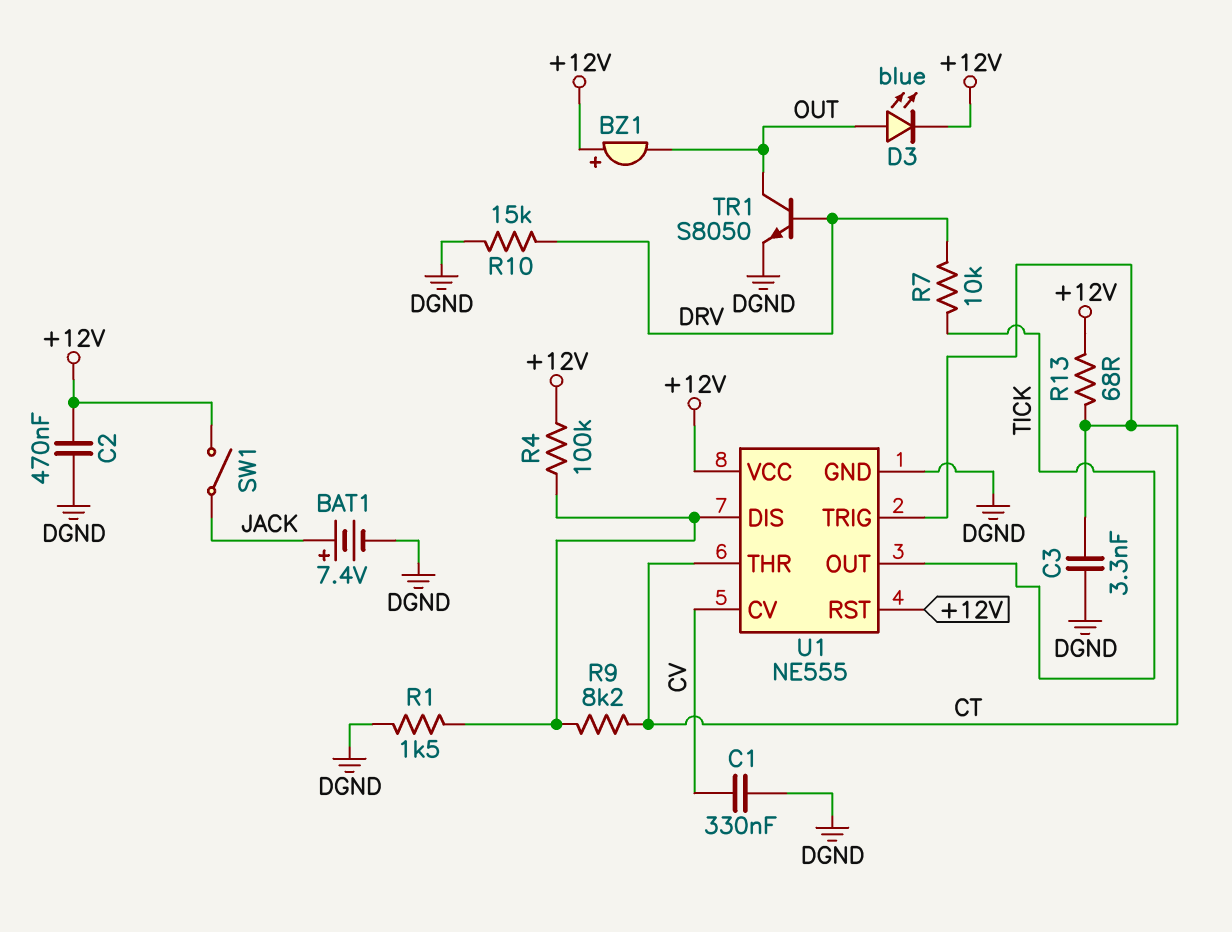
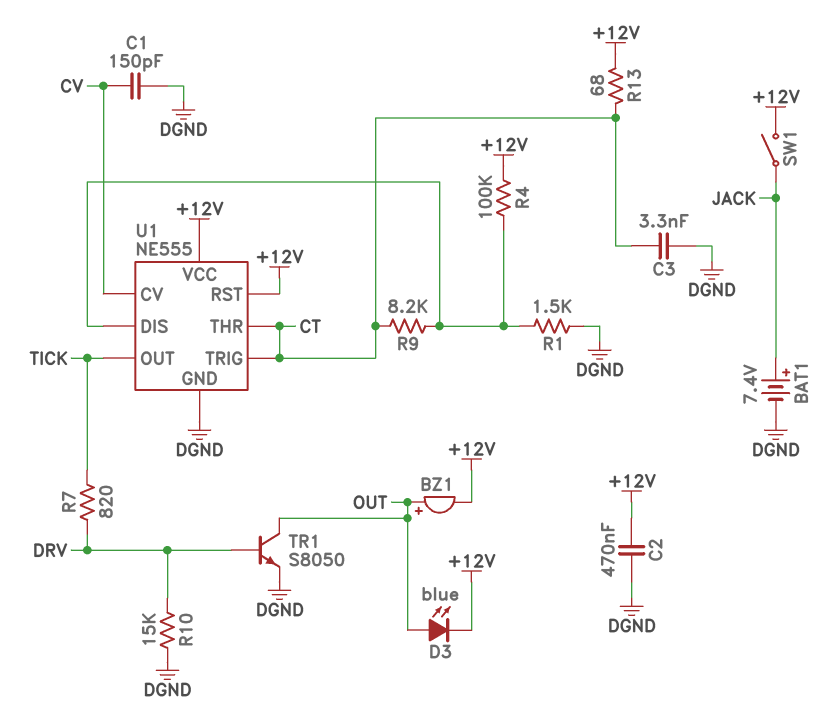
BZ1: buzzer (plus +12V, minus OUT) -> buzzer (plus OUT, minus +12V)
C1: 330nF (CV, DGND) -> 150pF (CV, DGND)
R7: 10k (DRV, TICK) -> 820 (DRV, TICK)

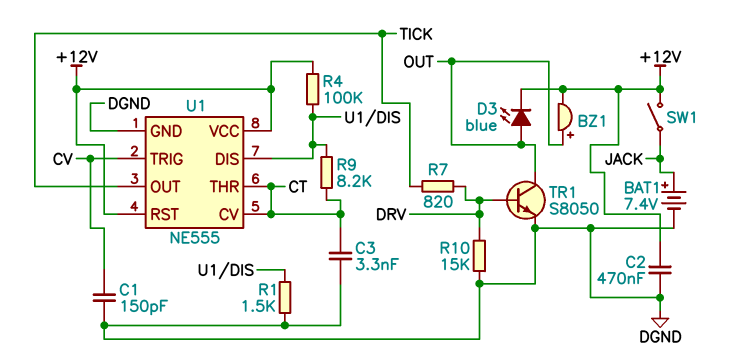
R13: 68 (+12V, CT) -> none
U1 pin CV: CV -> CT
U1 pin TRIG: CT -> CV

